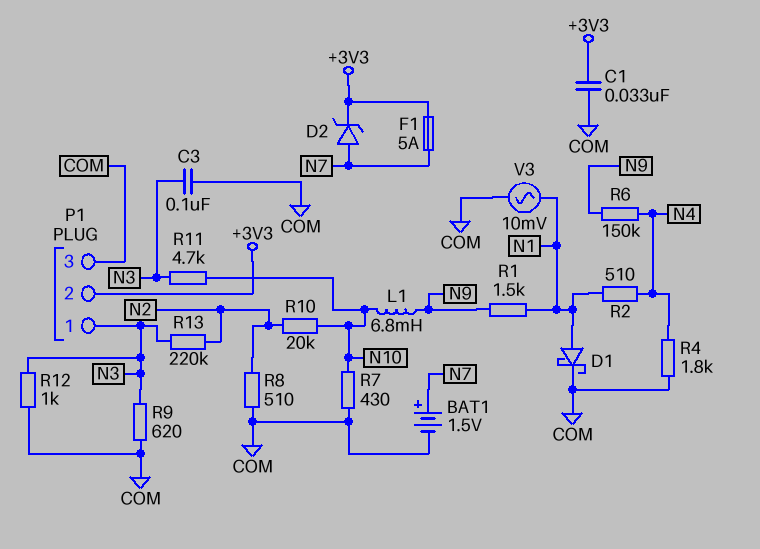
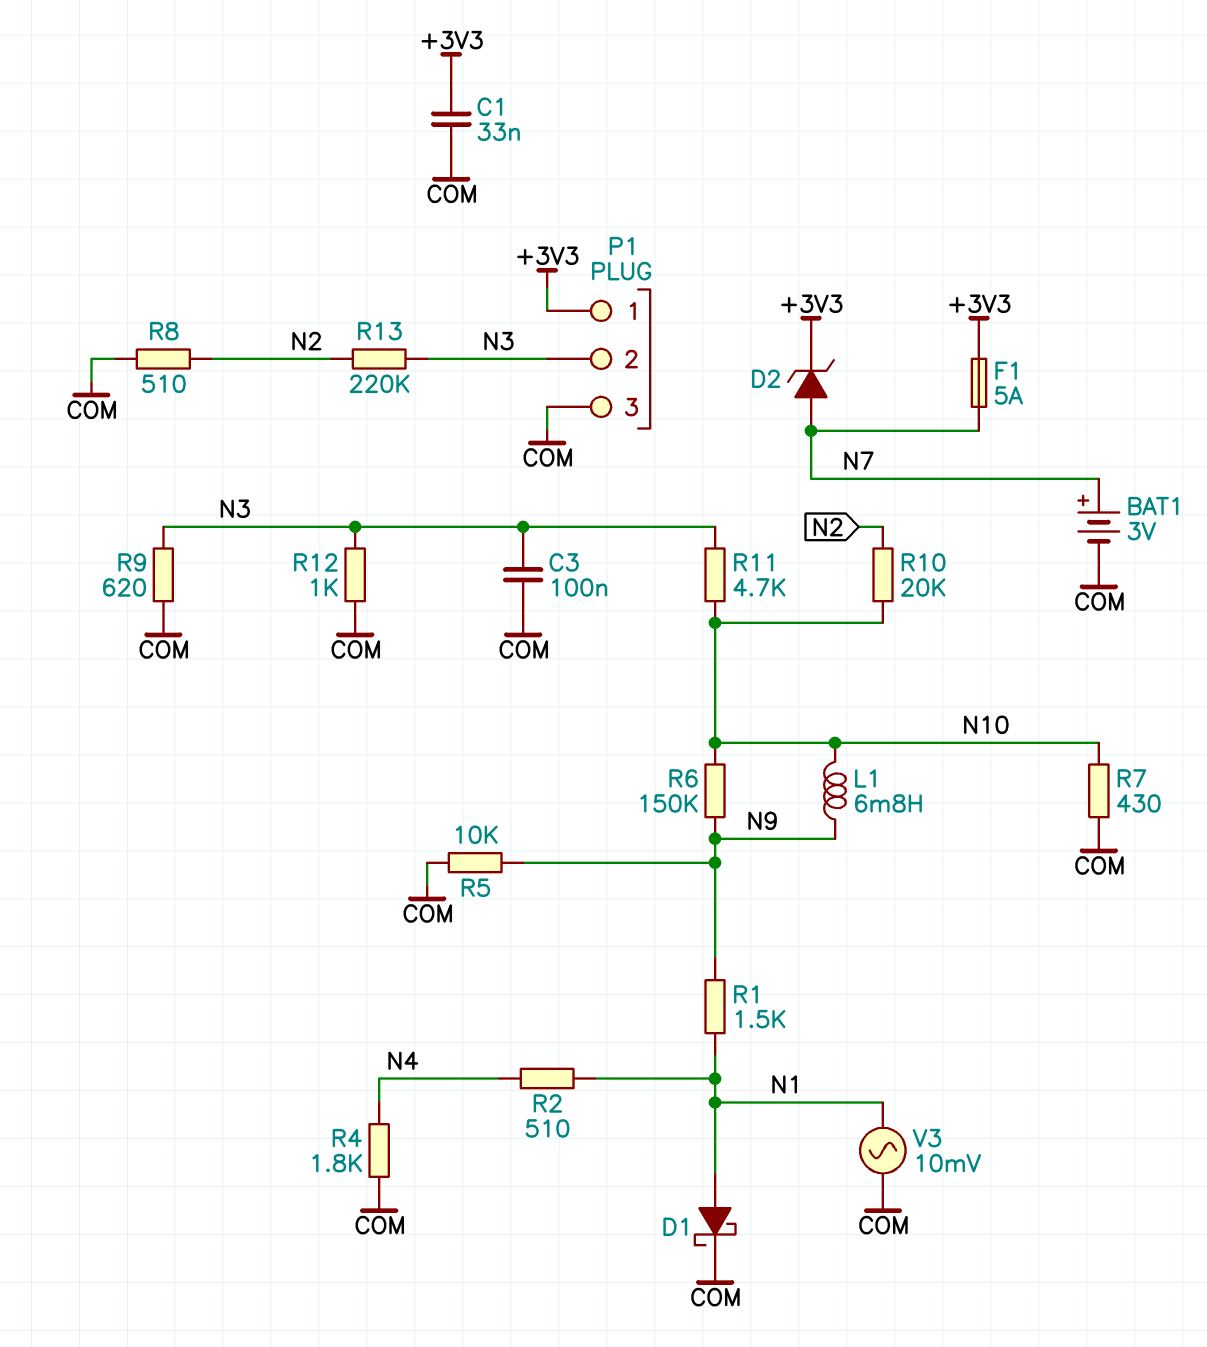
BAT1: 1.5V (plus N7, minus COM) -> 3V (plus N7, minus COM)
P1 pin 1: N3 -> +3V3
P1 pin 2: +3V3 -> N3
R5: none -> 10k (COM, N9)
R6: 150k (N4, N9) -> 150k (N9, N10)

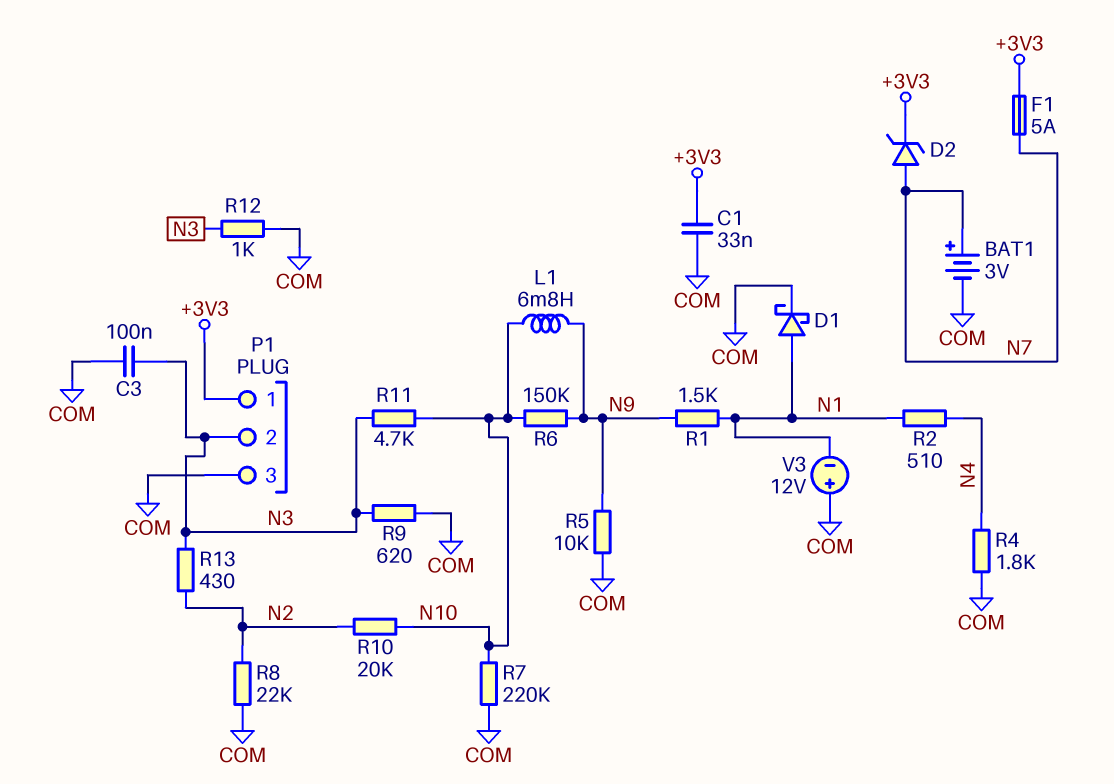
R7: 430 (COM, N10) -> 220k (COM, N10)
R8: 510 (COM, N2) -> 22k (COM, N2)
R13: 220k (N2, N3) -> 430 (N2, N3)
V3: AC 10mV (COM, N1) -> 12V (plus COM, minus N1)

